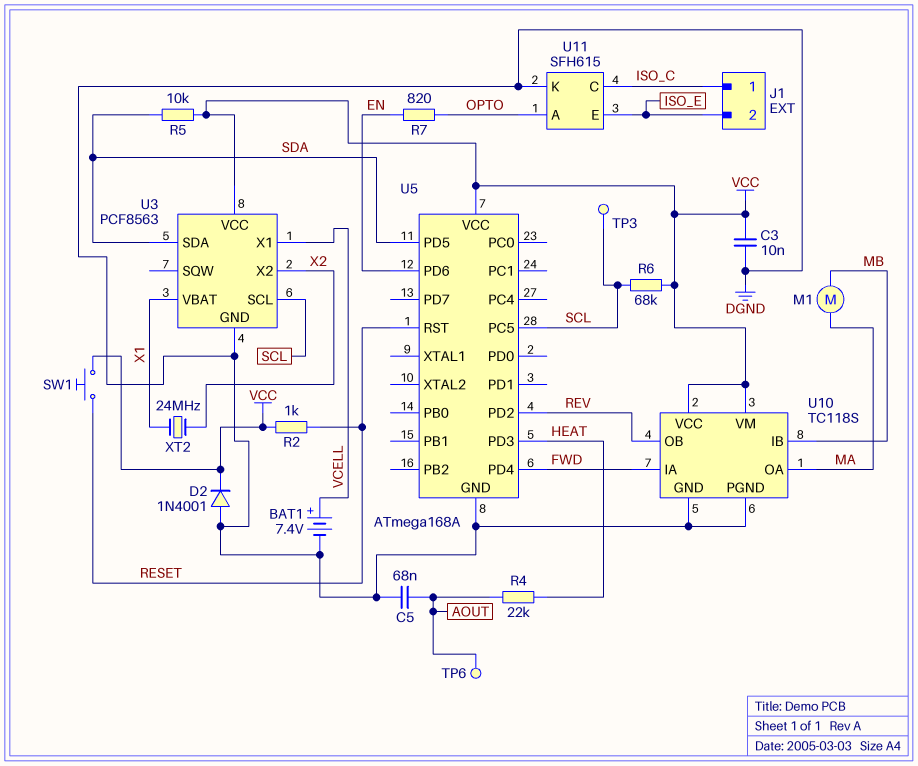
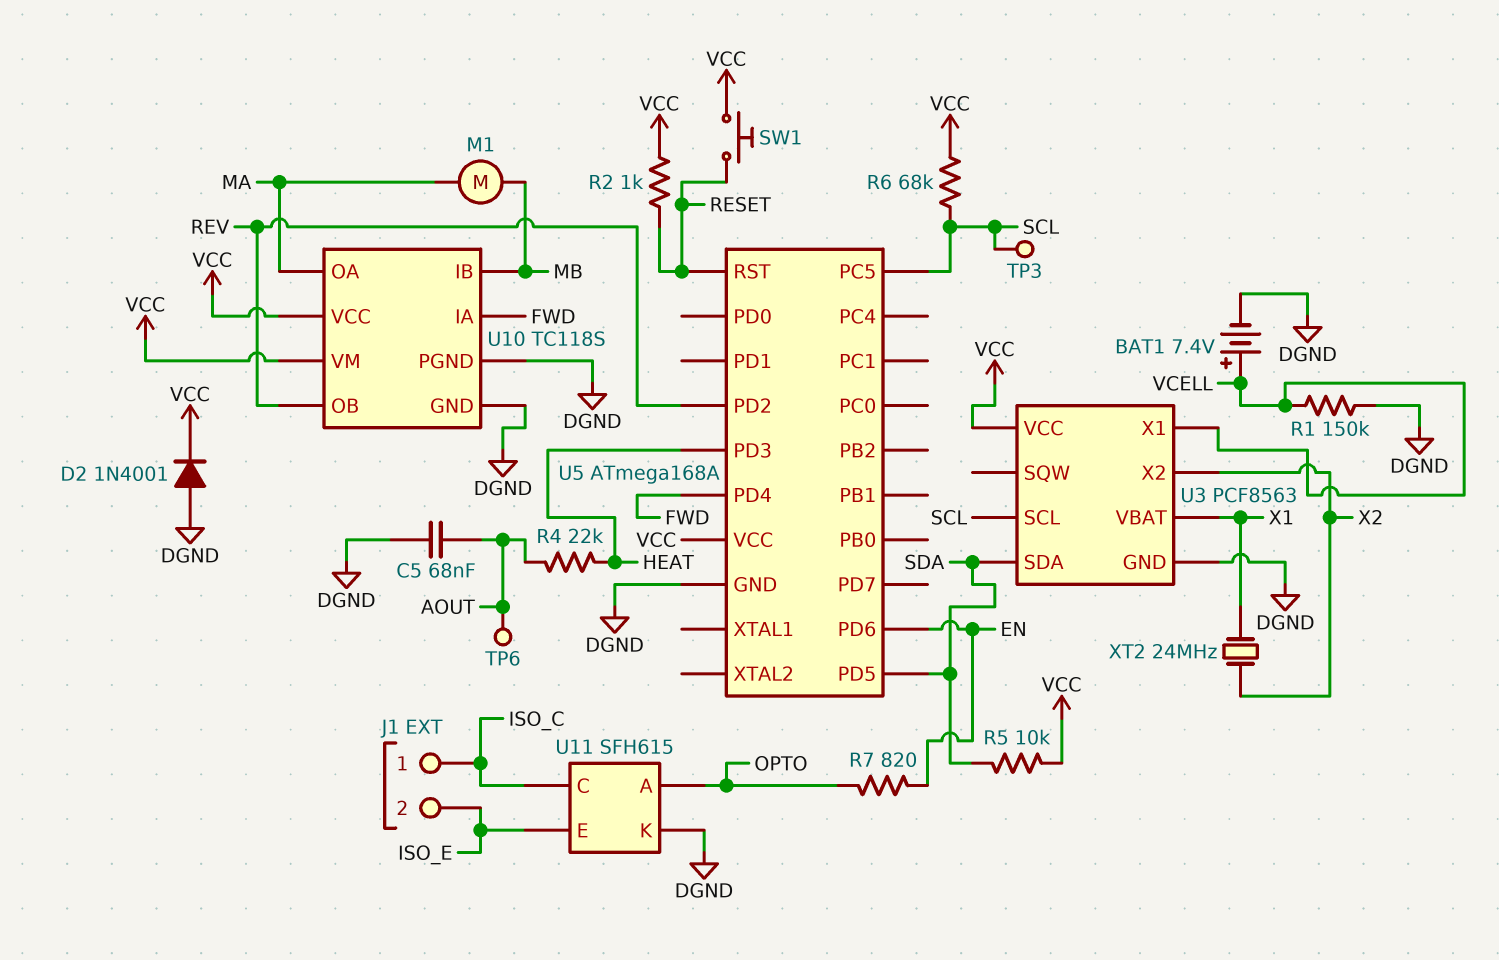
C3: 10nF (DGND, VCC) -> none
R1: none -> 150k (DGND, VCELL)

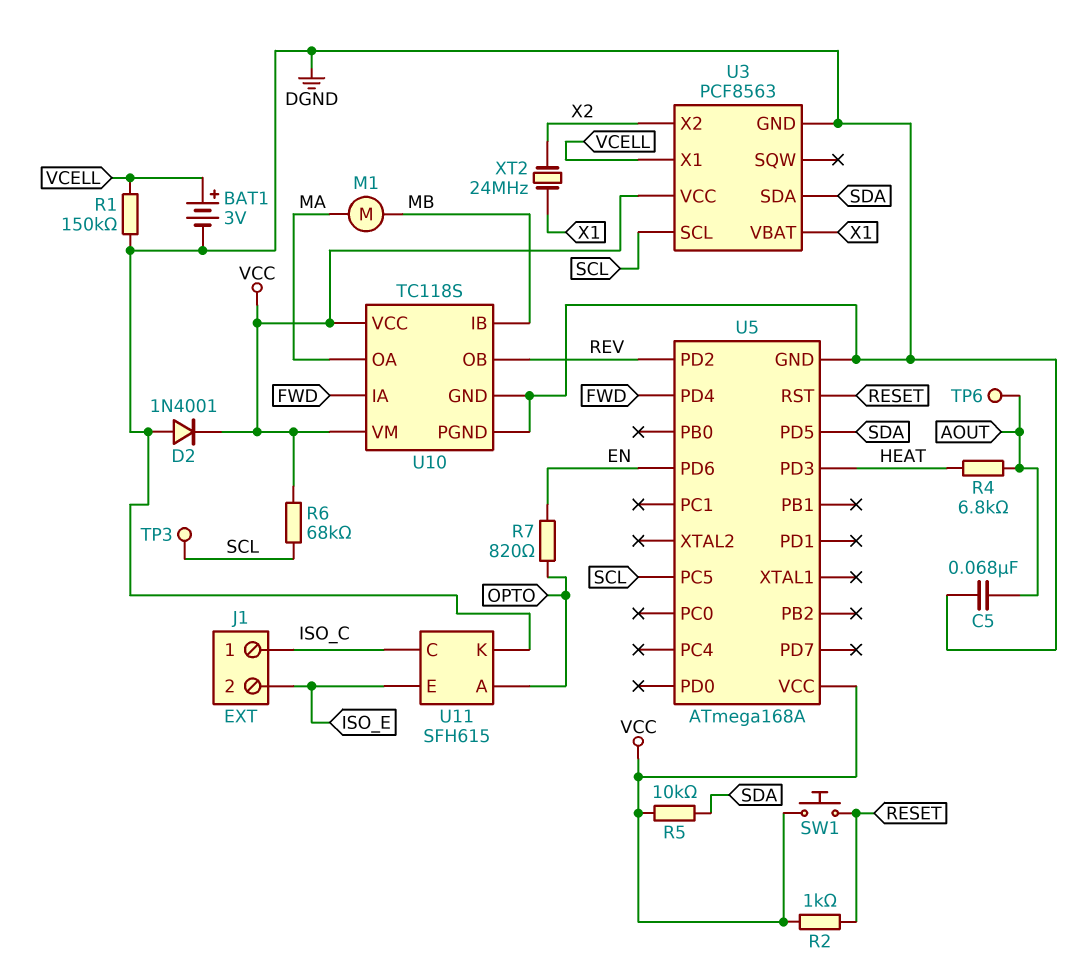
BAT1: 7.4V (plus VCELL, minus DGND) -> 3V (plus VCELL, minus DGND)
R4: 22k (AOUT, HEAT) -> 6.8k (AOUT, HEAT)

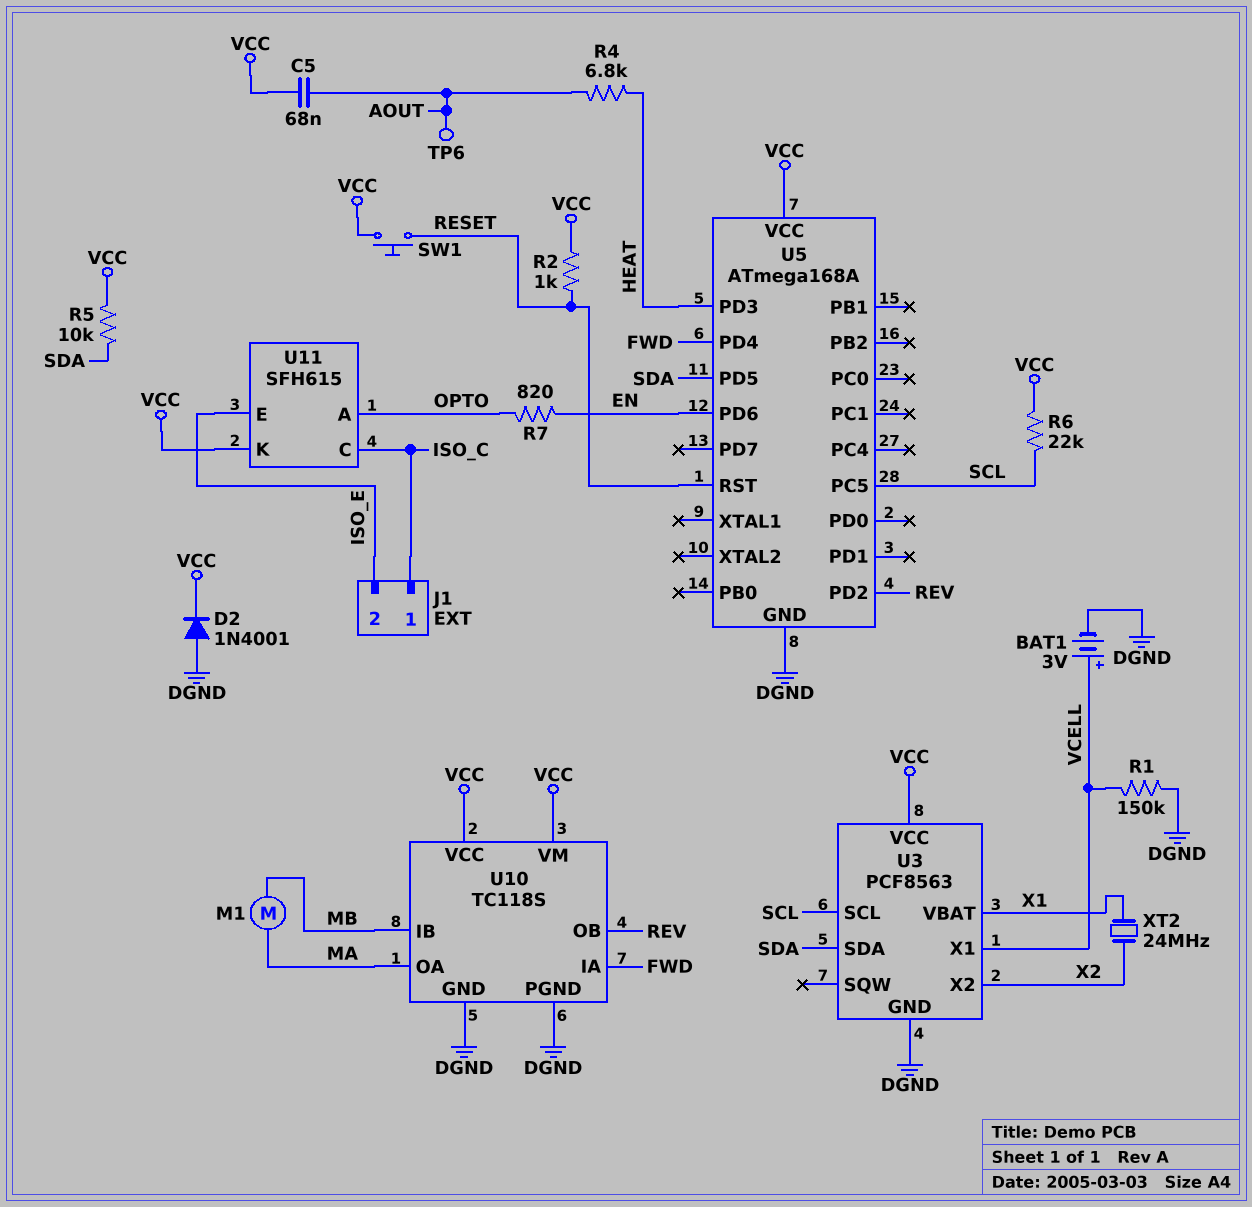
C5: 68nF (AOUT, DGND) -> 68nF (AOUT, VCC)
R6: 68k (SCL, VCC) -> 22k (SCL, VCC)
TP3: test point (SCL) -> none
U11 pin K: DGND -> VCC

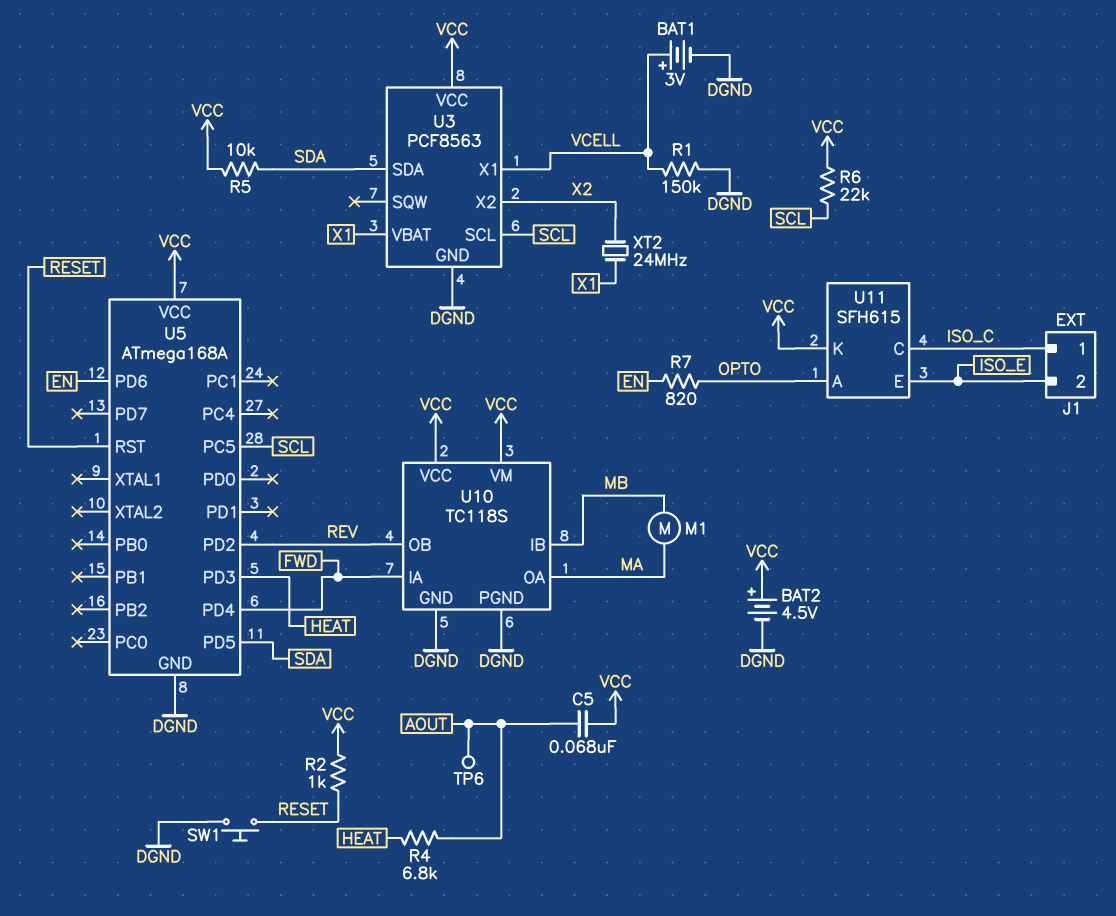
BAT2: none -> 4.5V (plus VCC, minus DGND)
D2: diode 1N4001 (A DGND, K VCC) -> none
SW1: button (RESET, VCC) -> button (DGND, RESET)

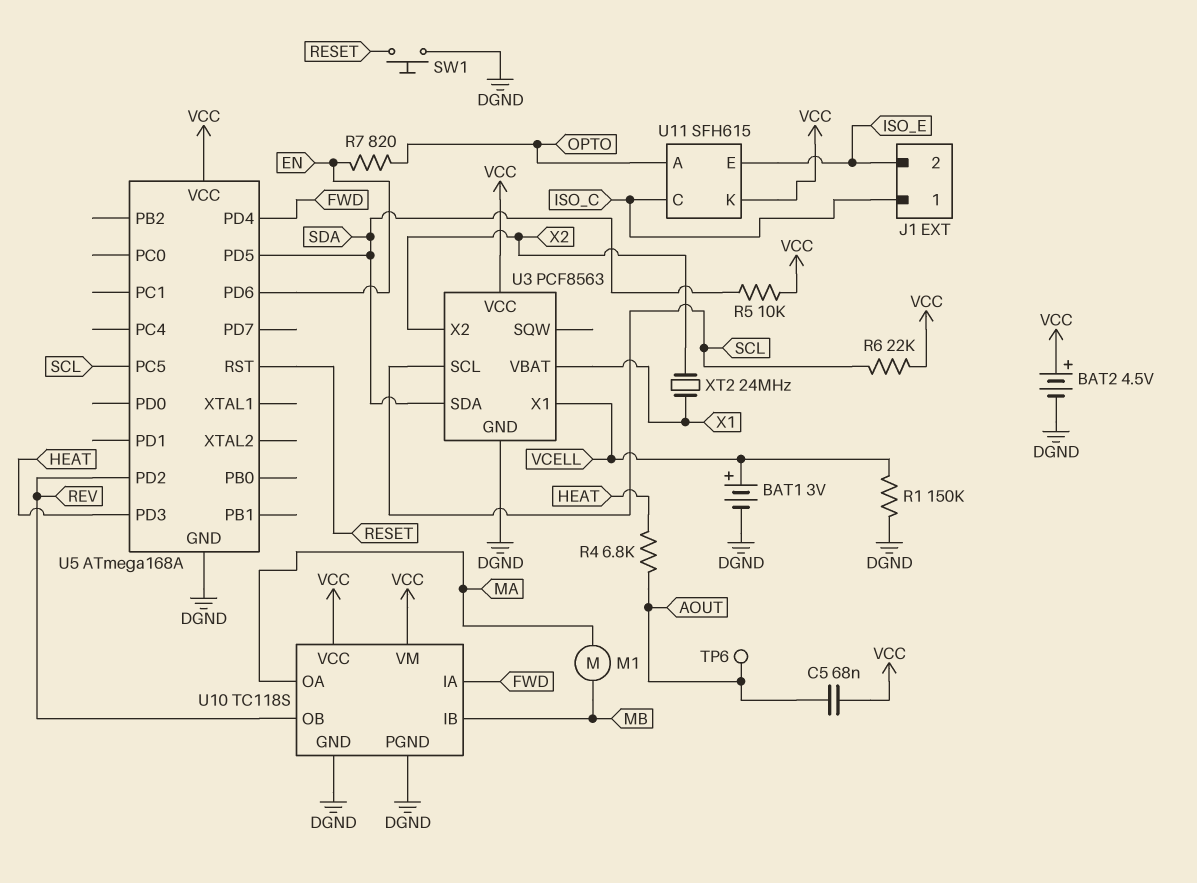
R2: 1k (RESET, VCC) -> none

